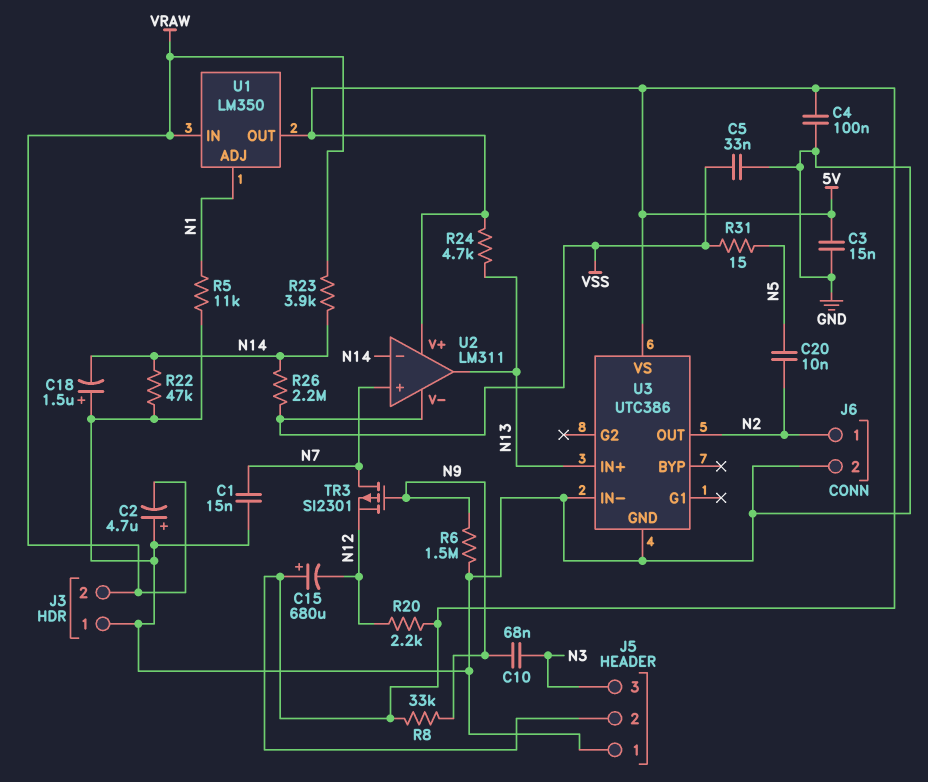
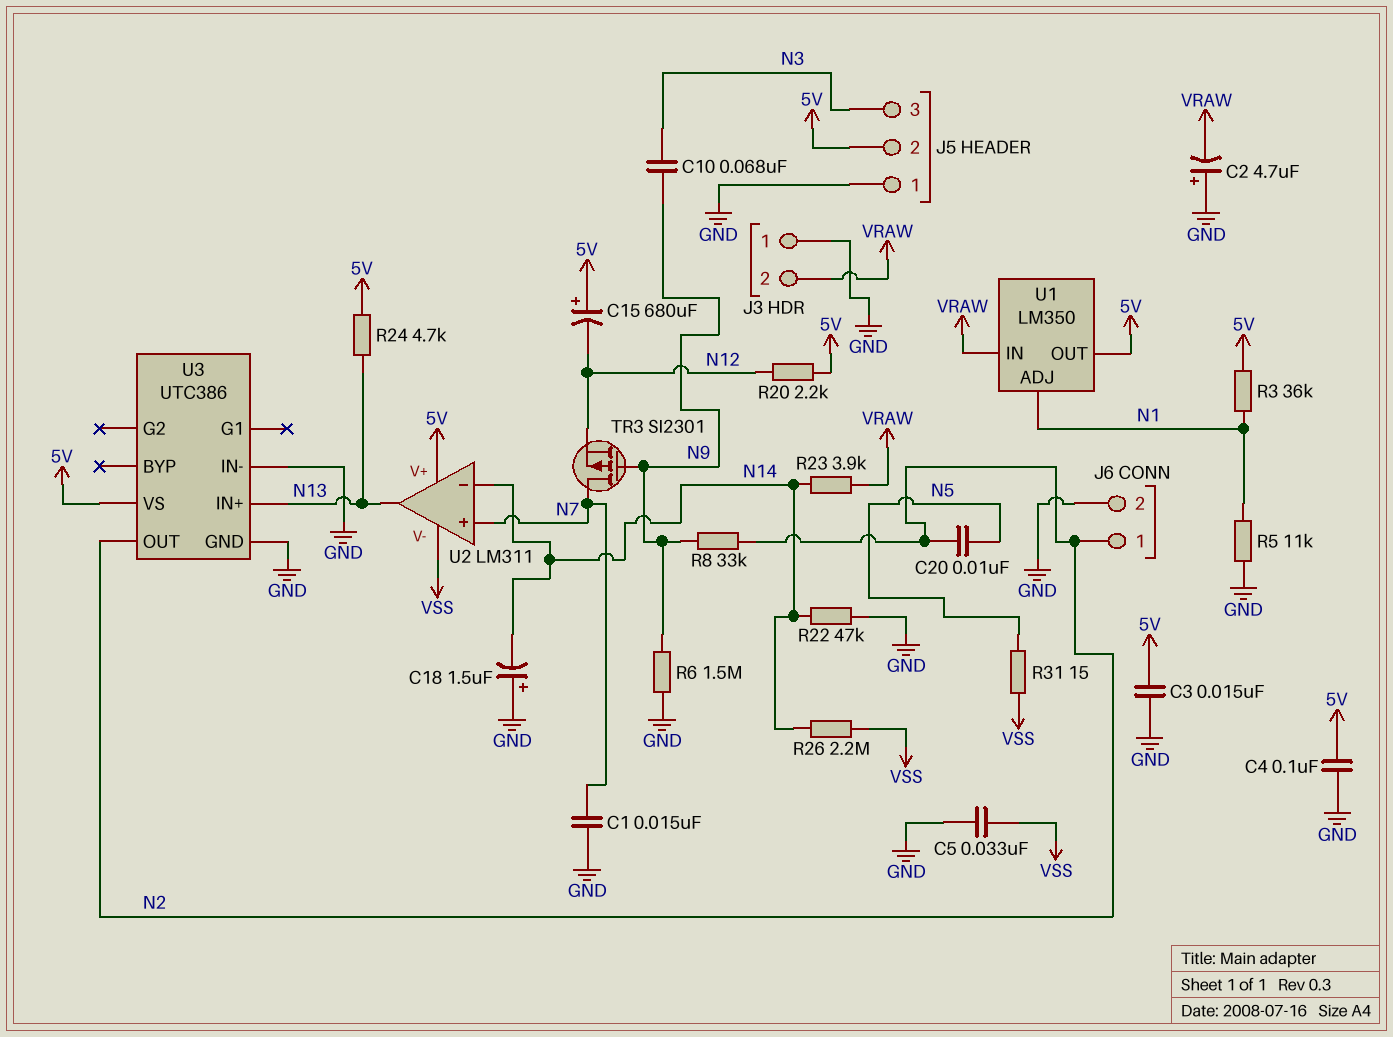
R3: none -> 36k (5V, N1)
R8: 33k (5V, N9) -> 33k (N2, N9)

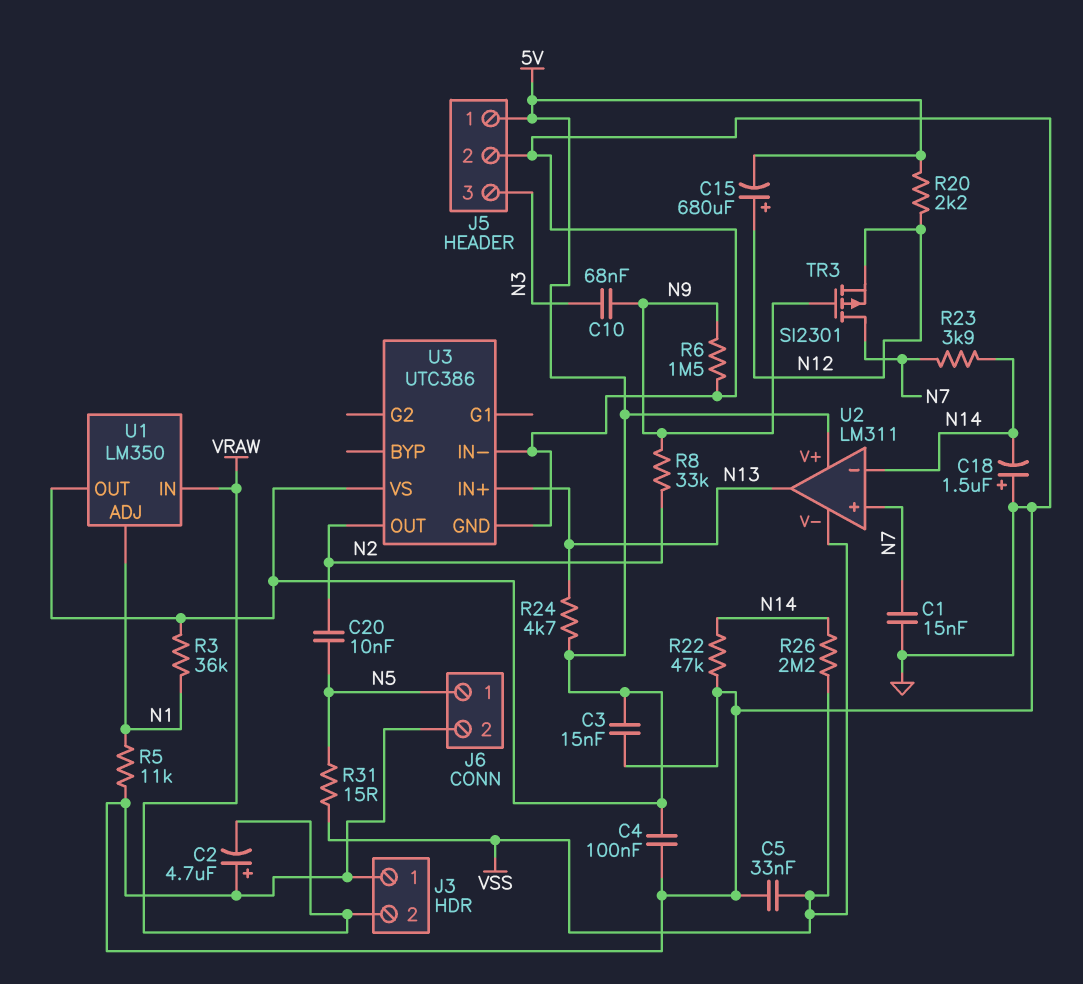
C15: 680uF (plus 5V, minus N12) -> 680uF (plus N12, minus 5V)
J5 pin 1: GND -> 5V
J5 pin 2: 5V -> GND
J6 pin 1: N2 -> N5
R23: 3.9k (N14, VRAW) -> 3.9k (N7, N14)

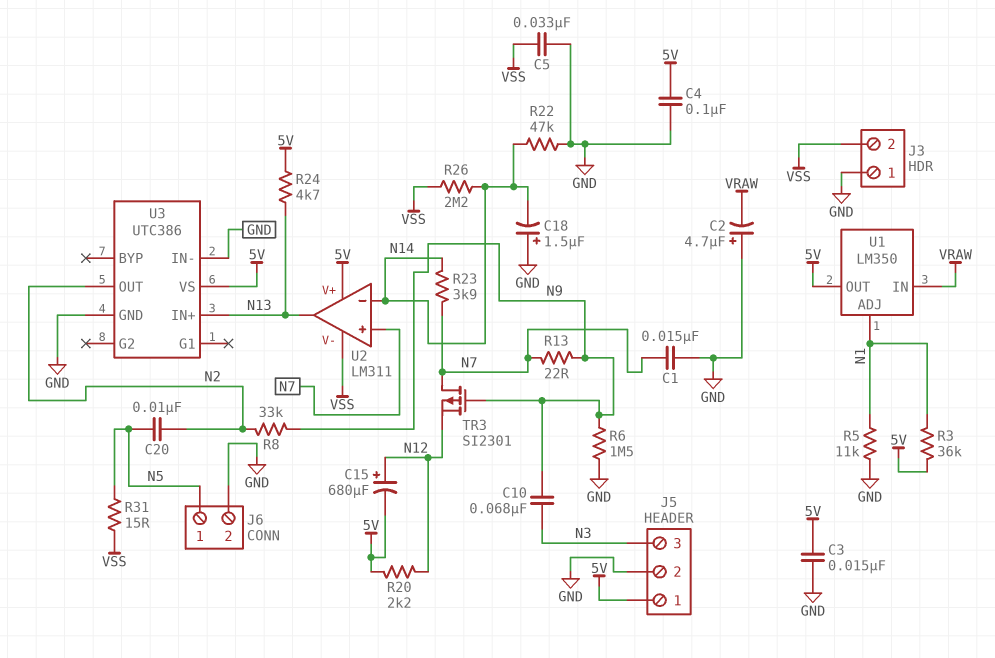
J3 pin 2: VRAW -> VSS
R13: none -> 22 (N7, N9)

